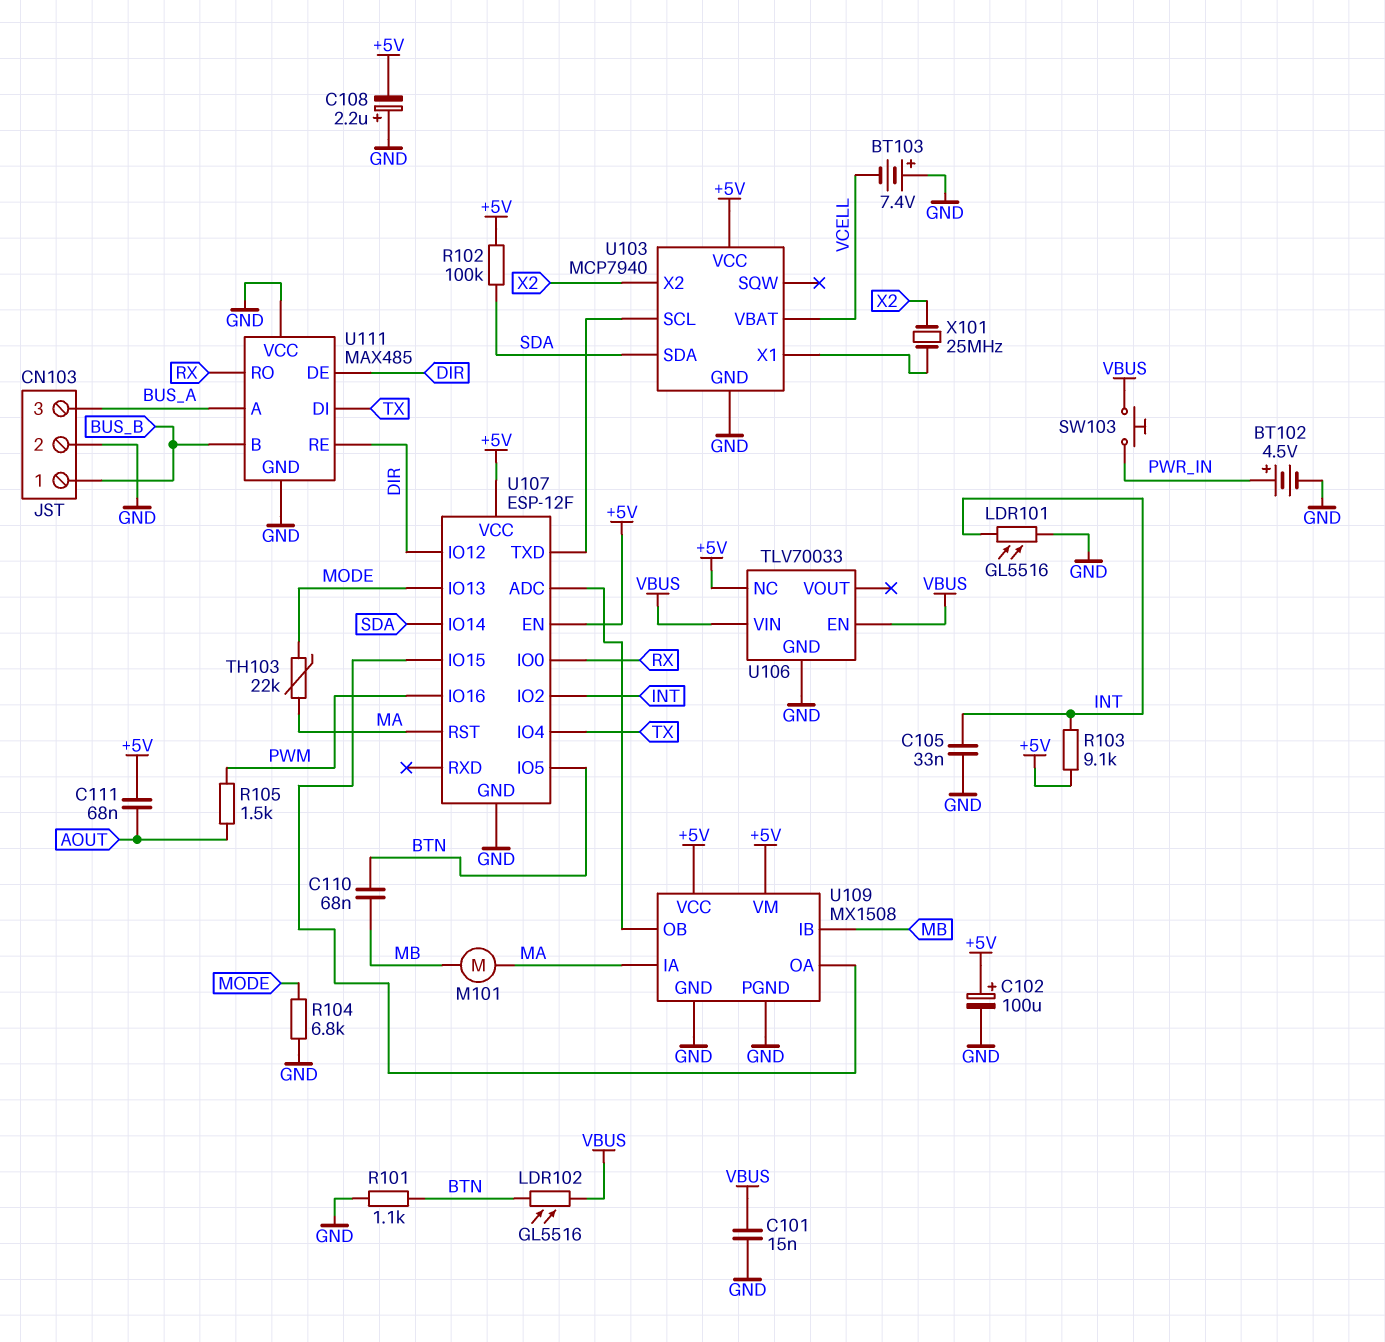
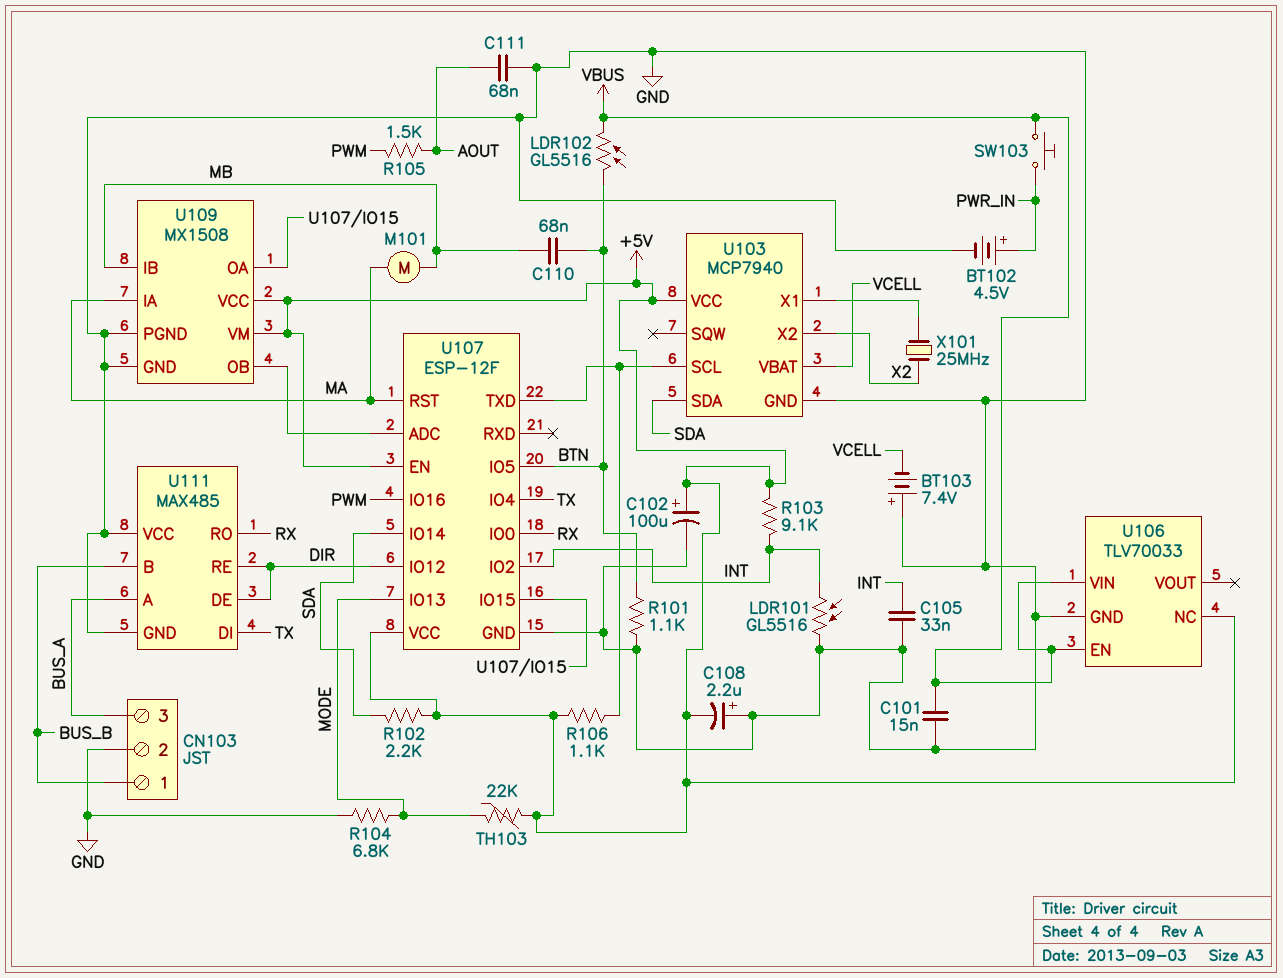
C111: 68nF (+5V, AOUT) -> 68nF (AOUT, GND)
R102: 100k (+5V, SDA) -> 2.2k (+5V, SDA)
R106: none -> 1.1k (+5V, U103/SCL)
TH103: 22k (MA, MODE) -> 22k (+5V, MODE)

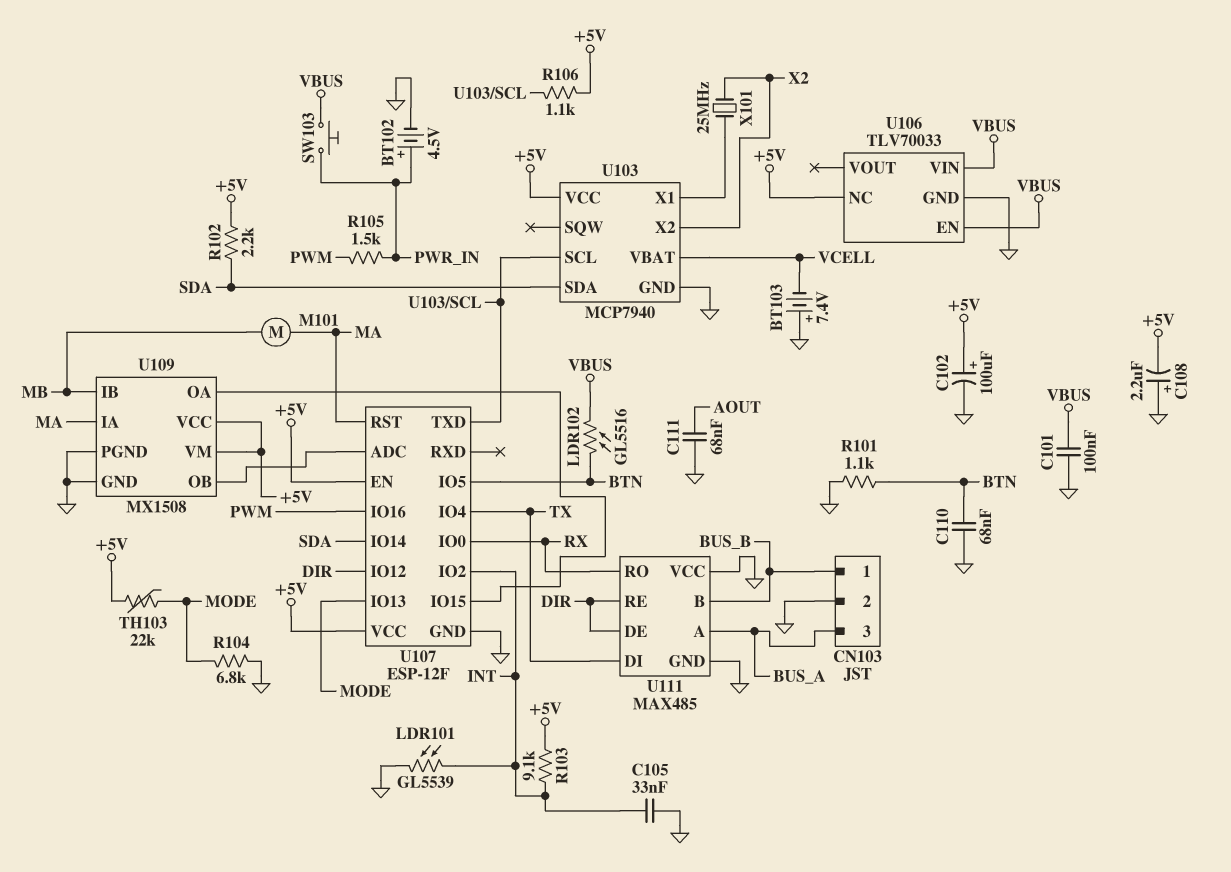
C101: 15nF (GND, VBUS) -> 100nF (GND, VBUS)
C110: 68nF (BTN, MB) -> 68nF (BTN, GND)
LDR101: GL5516 (GND, INT) -> GL5539 (GND, INT)
R105: 1.5k (AOUT, PWM) -> 1.5k (PWM, PWR_IN)

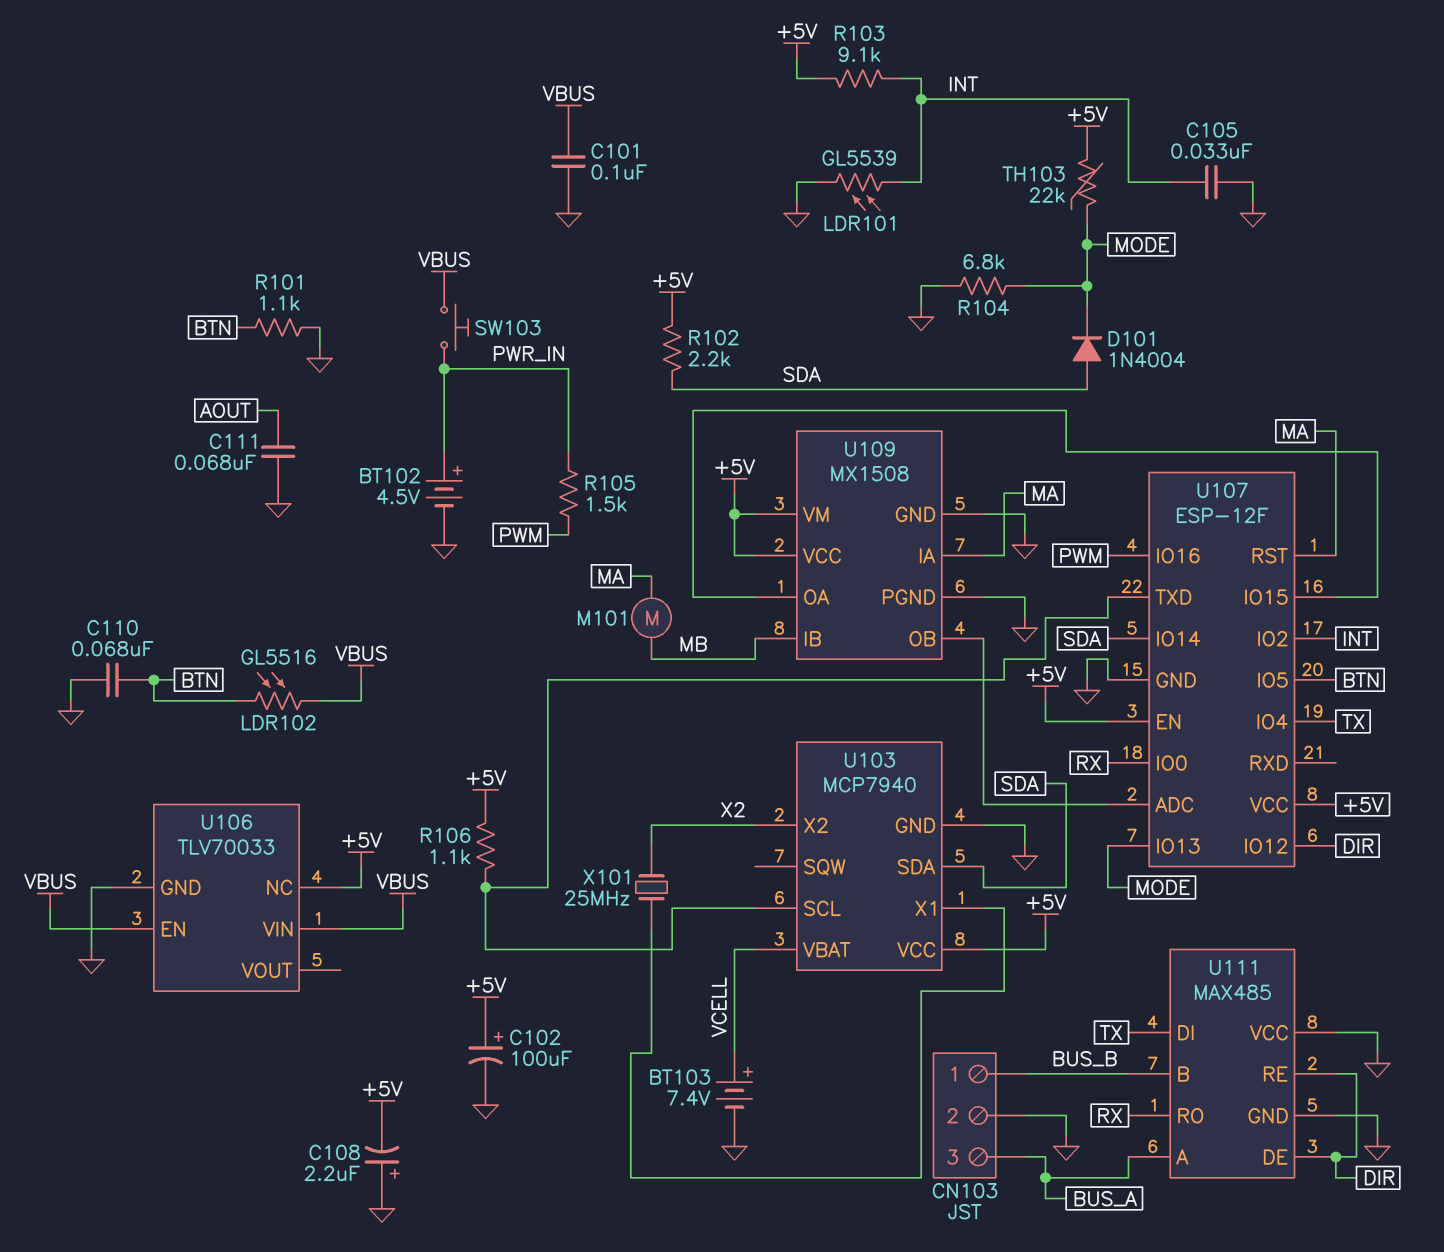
BT103: 7.4V (plus GND, minus VCELL) -> 7.4V (plus VCELL, minus GND)
D101: none -> diode 1N4004 (A SDA, K MODE)

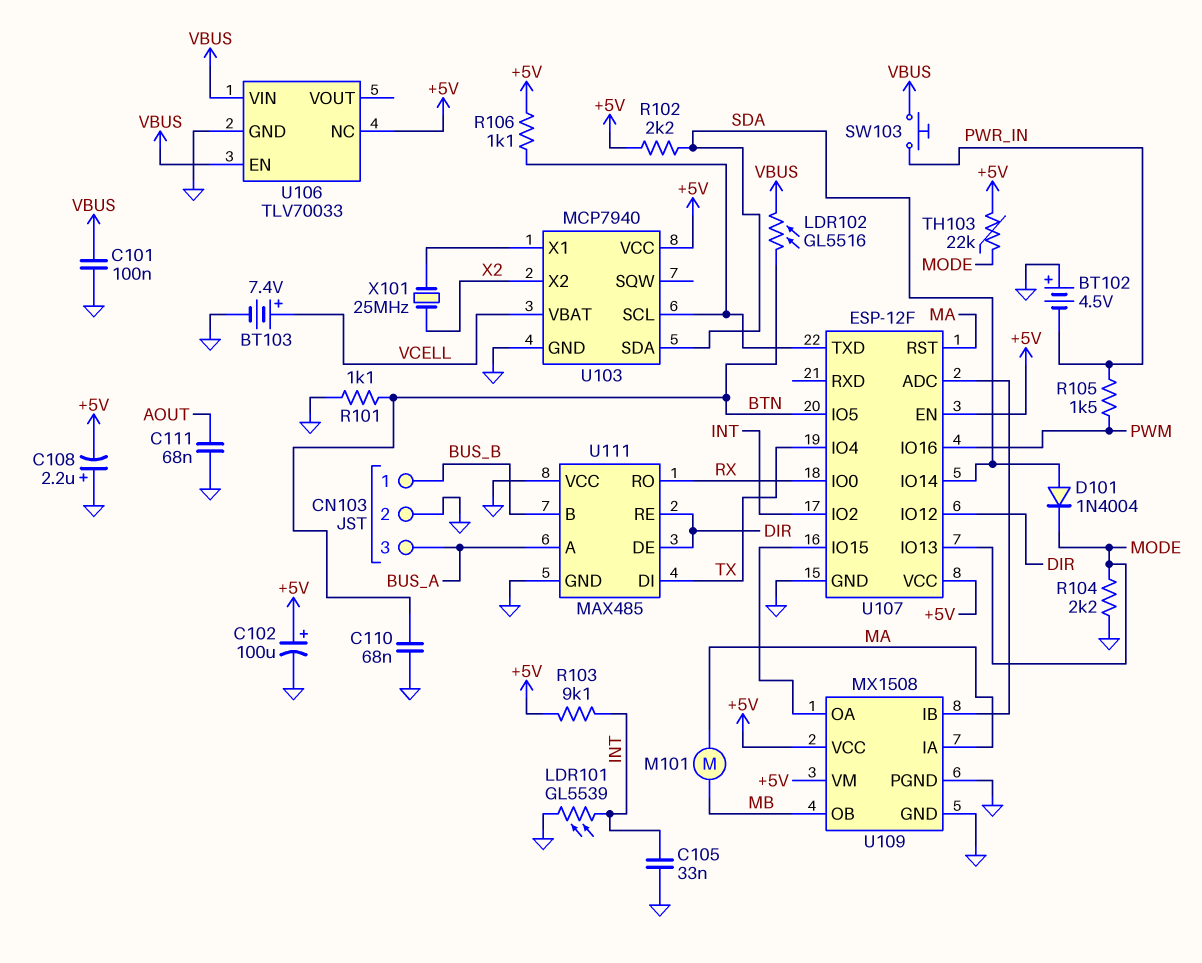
BT102: 4.5V (plus PWR_IN, minus GND) -> 4.5V (plus GND, minus PWR_IN)
R104: 6.8k (GND, MODE) -> 2.2k (GND, MODE)
U109 pin IB: MB -> U107/ADC
U109 pin OB: U107/ADC -> MB

